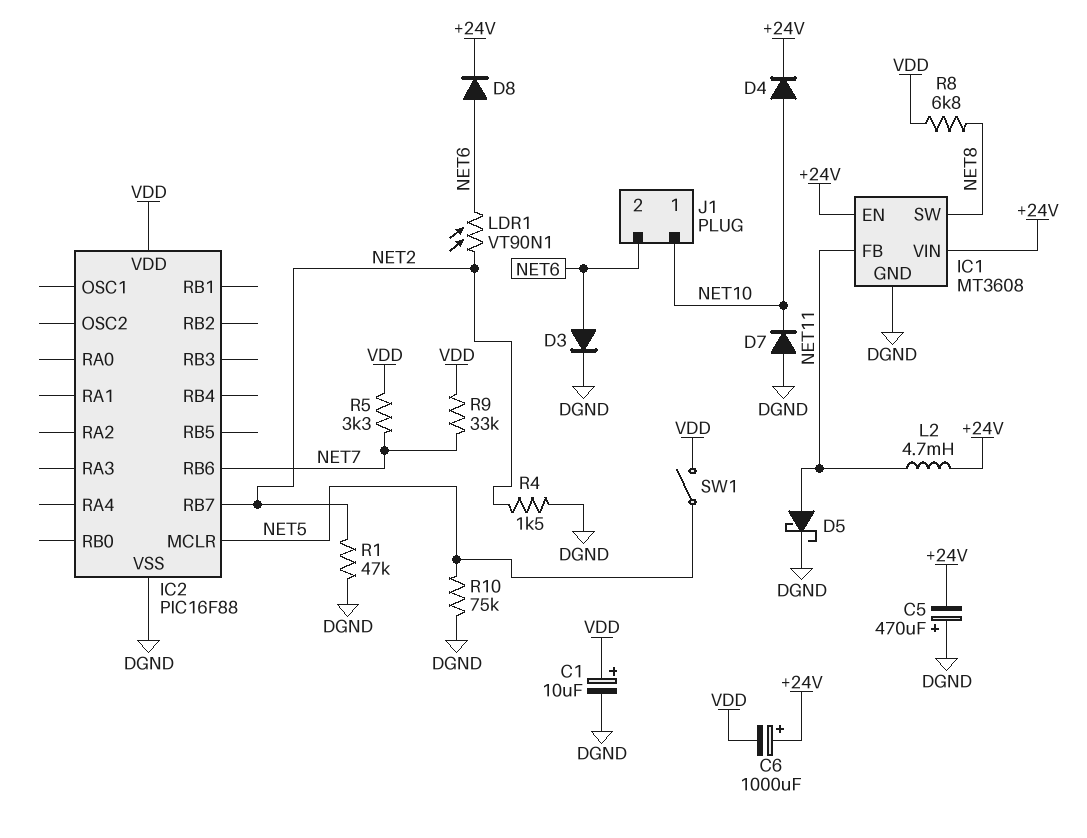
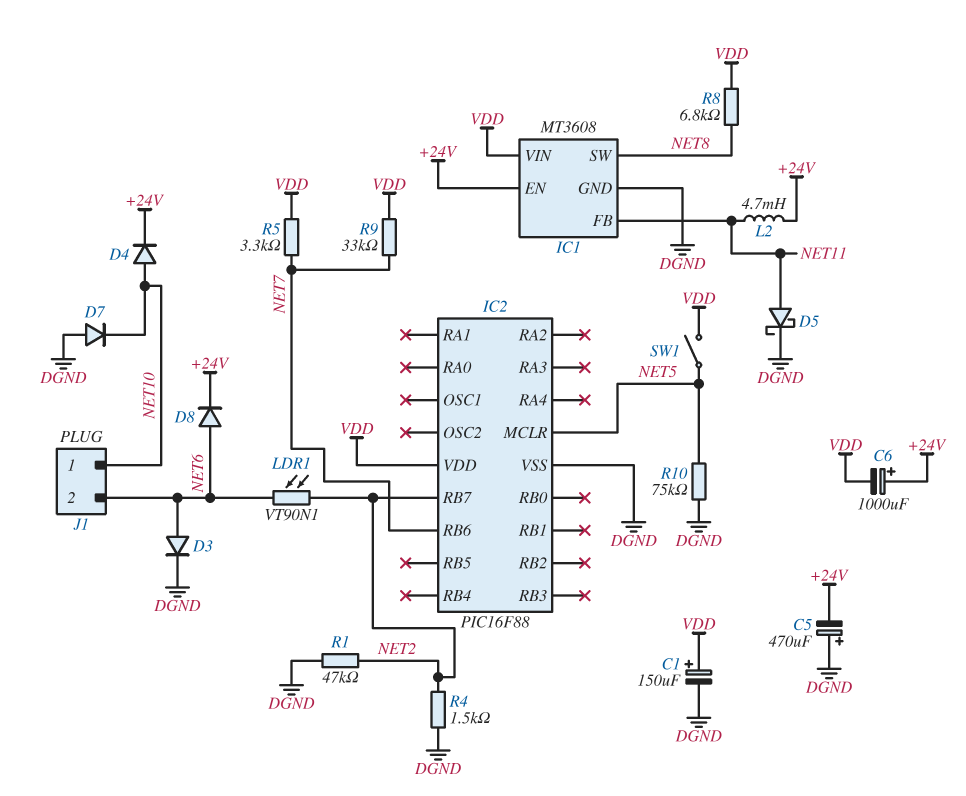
C1: 10uF (plus VDD, minus DGND) -> 150uF (plus VDD, minus DGND)
IC1 pin VIN: +24V -> VDD

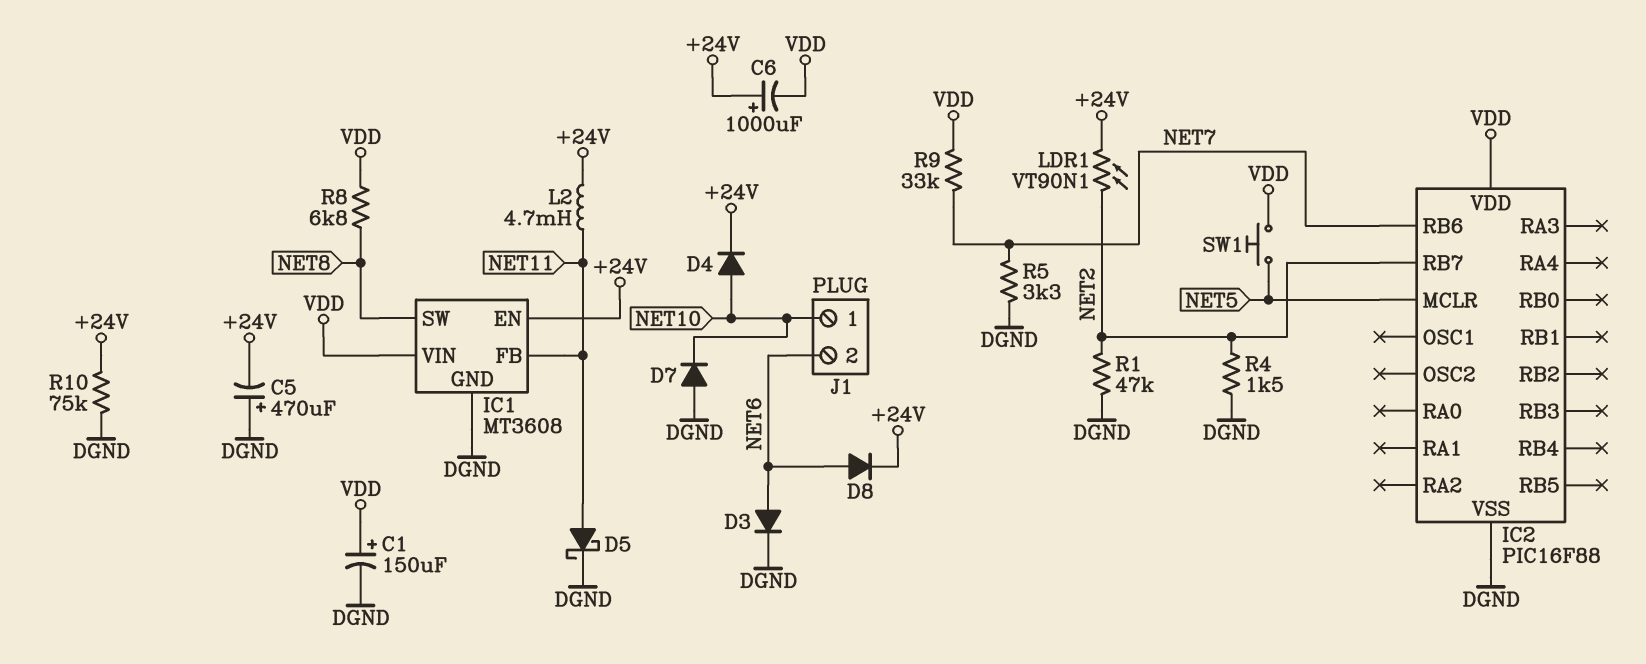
LDR1: VT90N1 (NET2, NET6) -> VT90N1 (+24V, NET2)
R5: 3.3k (NET7, VDD) -> 3.3k (DGND, NET7)
R10: 75k (DGND, NET5) -> 75k (+24V, DGND)
SW1: switch (NET5, VDD) -> button (NET5, VDD)

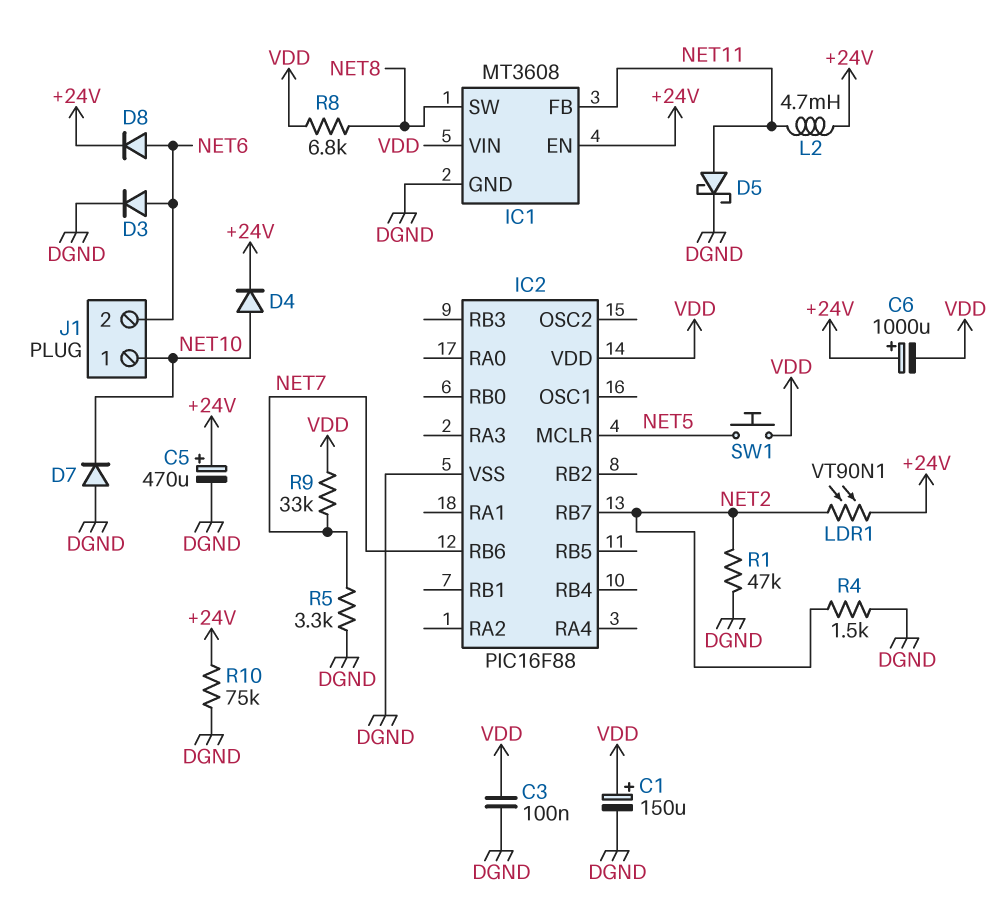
C3: none -> 100nF (DGND, VDD)
C5: 470uF (plus DGND, minus +24V) -> 470uF (plus +24V, minus DGND)

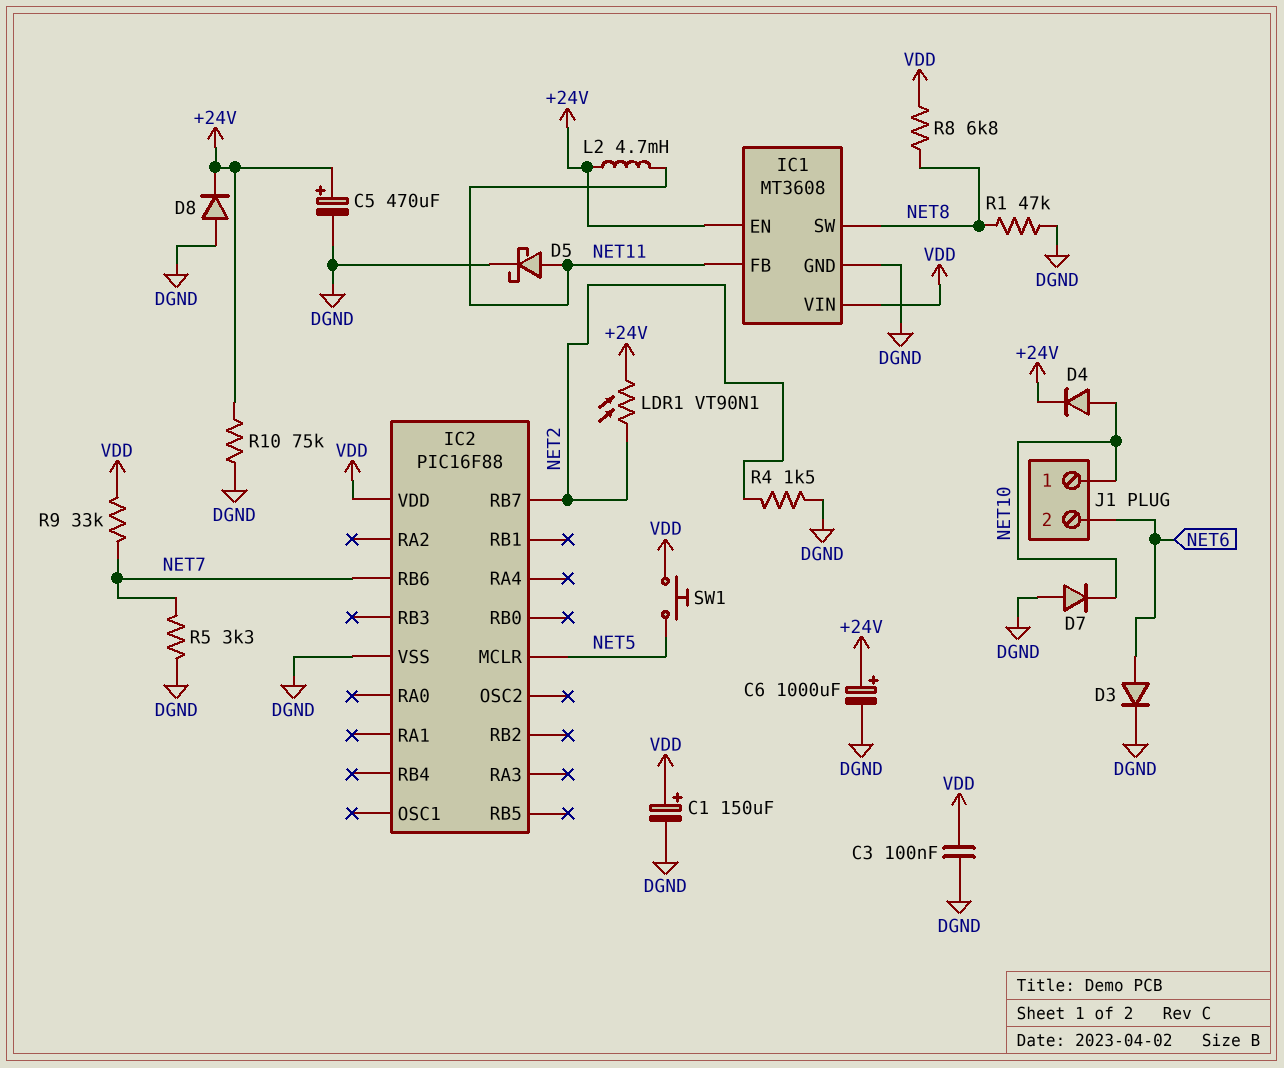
C6: 1000uF (plus +24V, minus VDD) -> 1000uF (plus +24V, minus DGND)
D8: diode (A NET6, K +24V) -> diode (A DGND, K +24V)
R1: 47k (DGND, NET2) -> 47k (DGND, NET8)

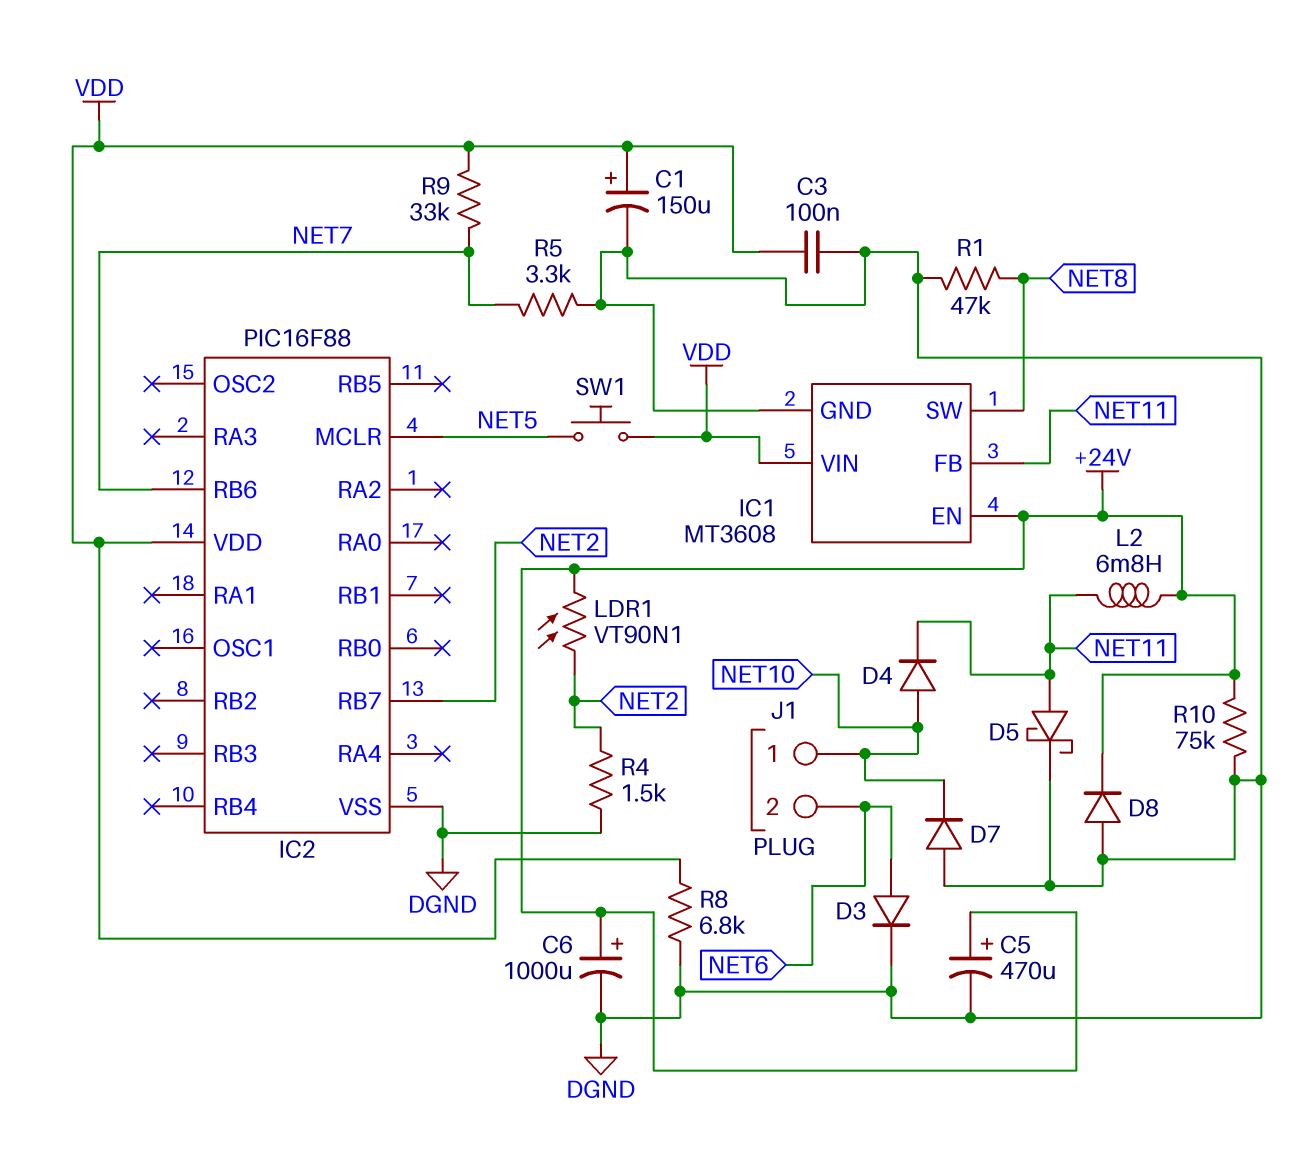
D4: diode (A NET10, K +24V) -> diode (A NET10, K NET11)
L2: 4.7mH (+24V, NET11) -> 6.8mH (+24V, NET11)
R8: 6.8k (NET8, VDD) -> 6.8k (DGND, VDD)

